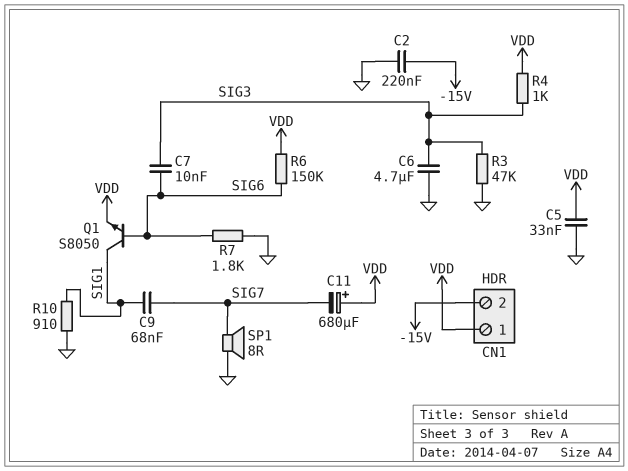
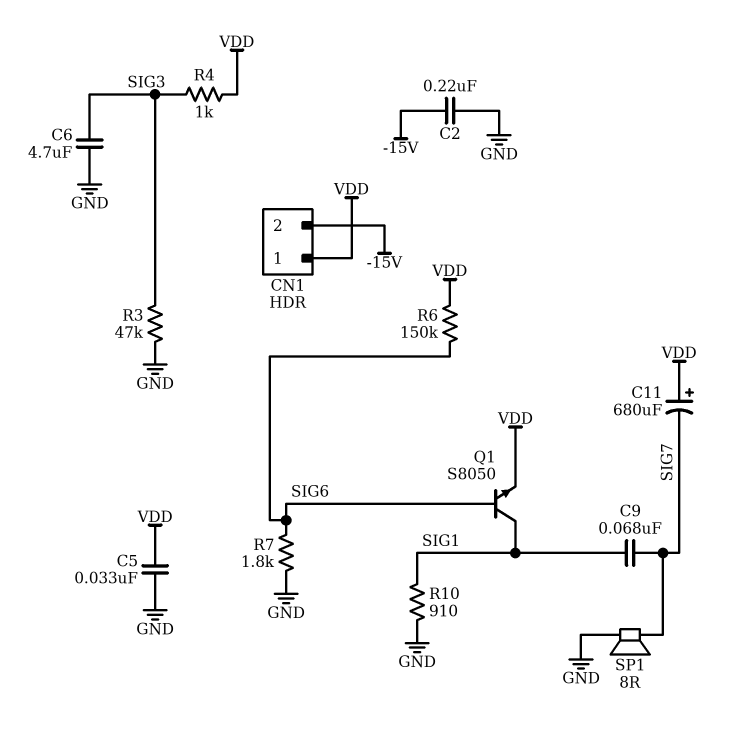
C7: 10nF (SIG3, SIG6) -> none

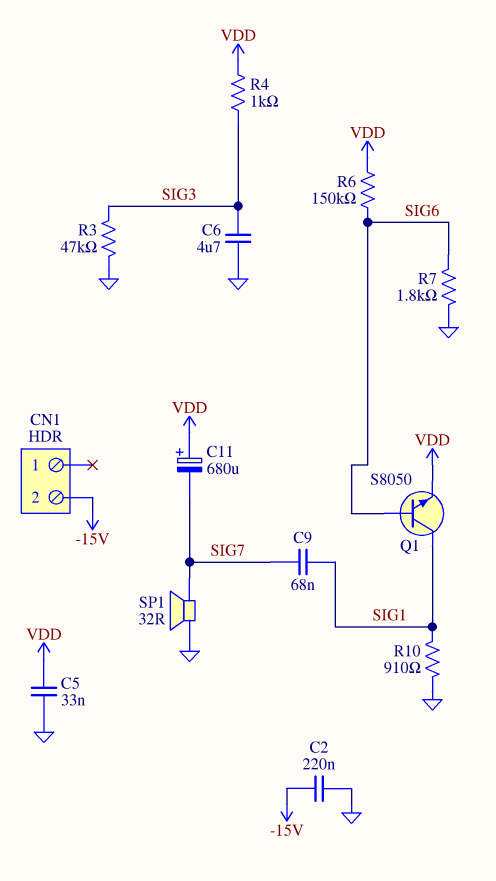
CN1 pin 1: VDD -> none
SP1: speaker 8R (GND, SIG7) -> speaker 32R (GND, SIG7)

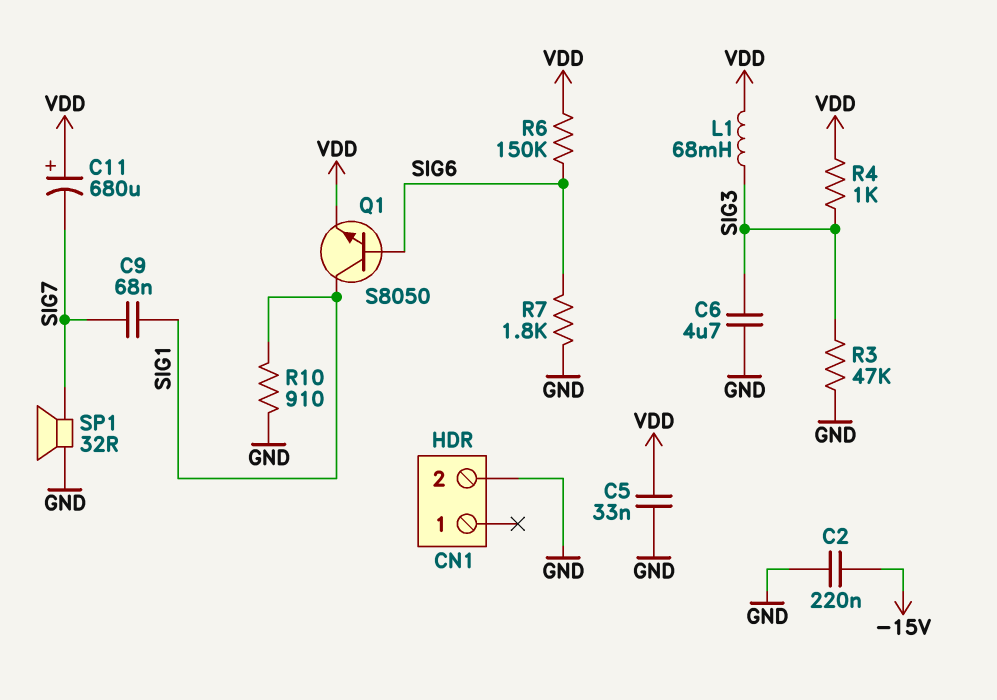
CN1 pin 2: -15V -> GND
L1: none -> 68mH (SIG3, VDD)

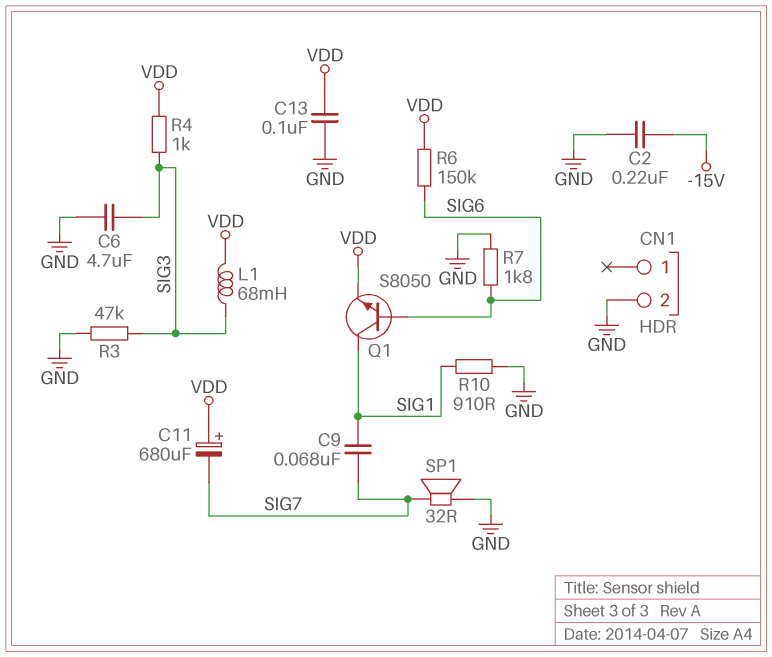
C5: 33nF (GND, VDD) -> none
C13: none -> 100nF (GND, VDD)

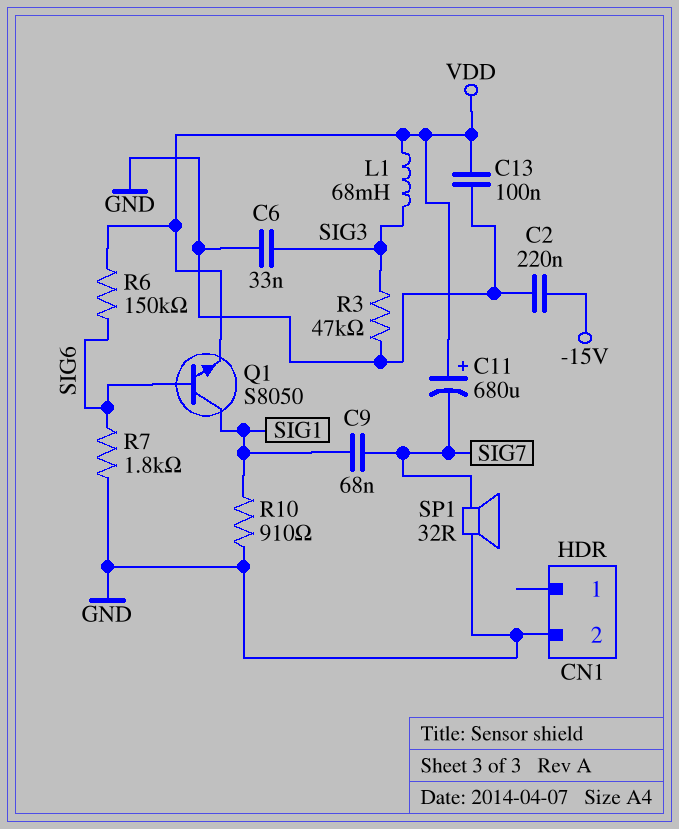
C6: 4.7uF (GND, SIG3) -> 33nF (GND, SIG3)
R4: 1k (SIG3, VDD) -> none

